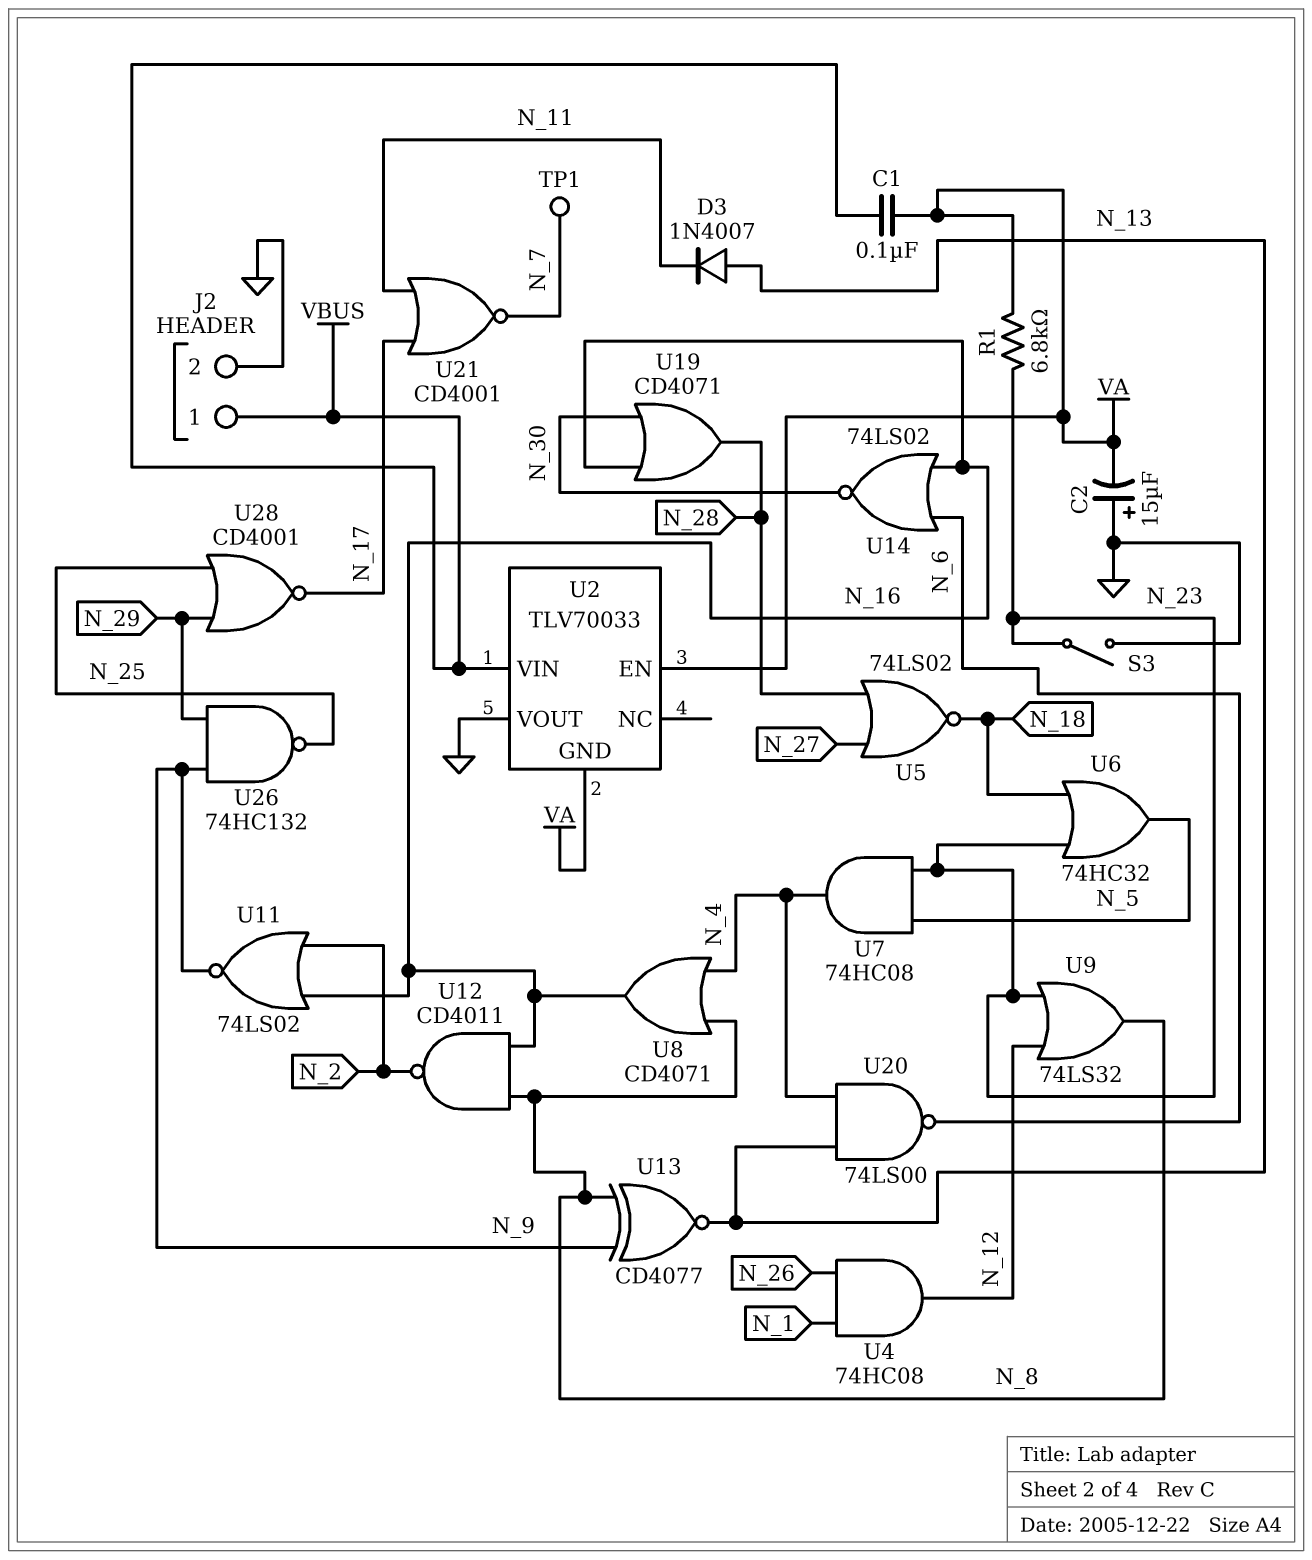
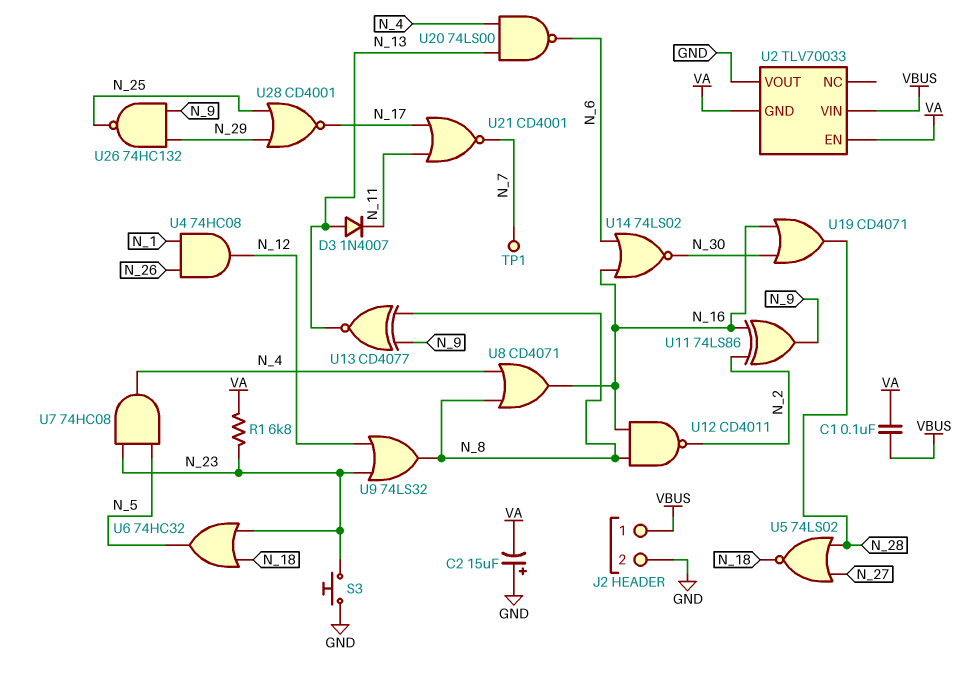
S3: switch (GND, N_23) -> button (GND, N_23)
U11: NOR 74LS02 (in N_2, in N_16, out N_9) -> XOR 74LS86 (in N_2, in N_16, out N_9)

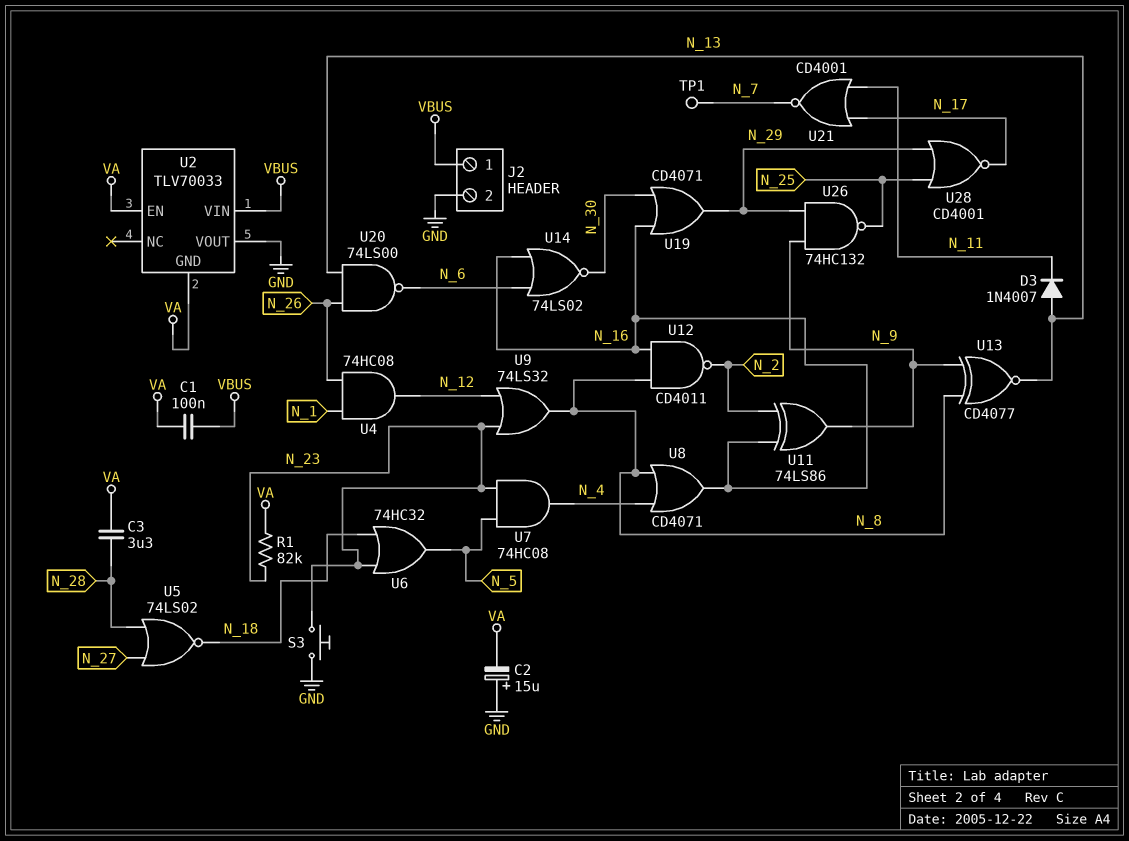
C3: none -> 3.3uF (N_28, VA)
R1: 6.8k (N_23, VA) -> 82k (N_23, VA)
U19: OR CD4071 (in N_16, in N_30, out N_28) -> OR CD4071 (in N_16, in N_30, out N_29)
U20: NAND 74LS00 (in N_4, in N_13, out N_6) -> NAND 74LS00 (in N_13, in N_26, out N_6)

